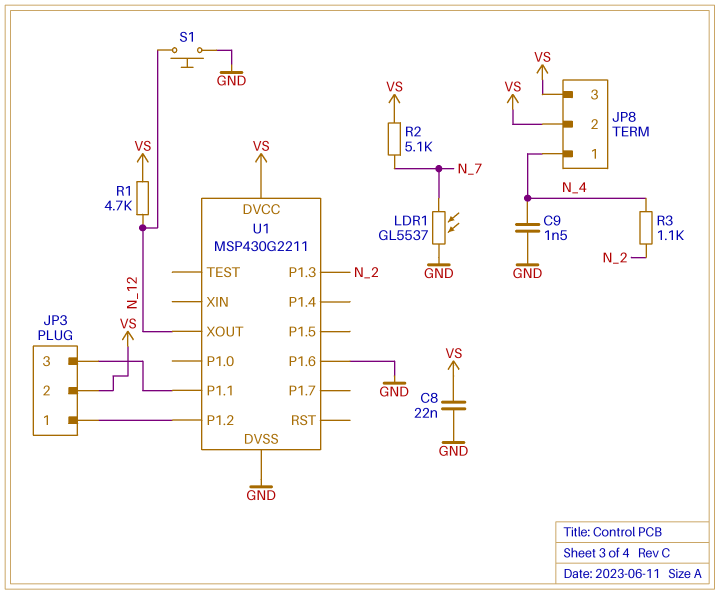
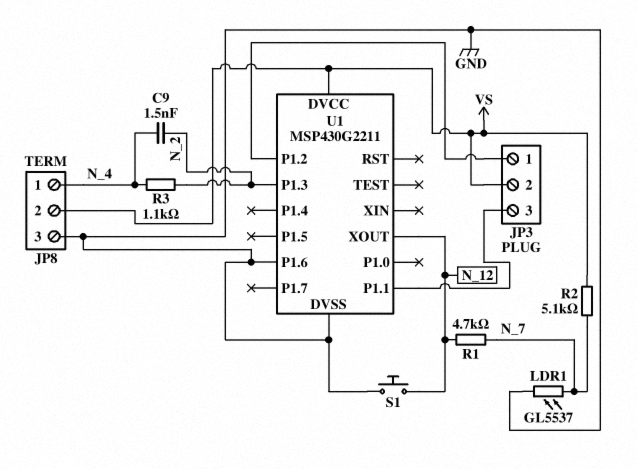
C8: 22nF (GND, VS) -> none
C9: 1.5nF (GND, N_4) -> 1.5nF (N_2, N_4)
JP8 pin 3: VS -> GND
R1: 4.7k (N_12, VS) -> 4.7k (N_7, N_12)

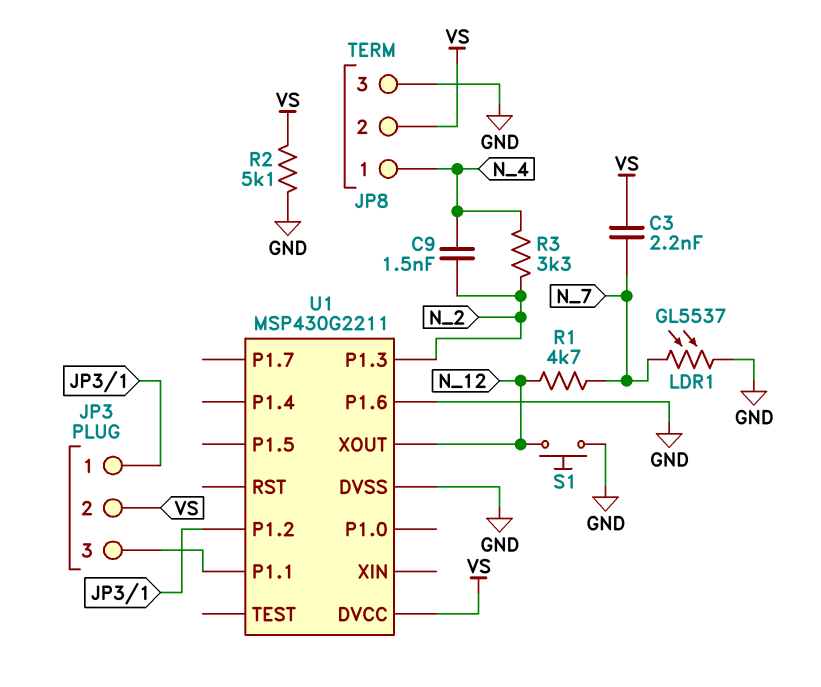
C3: none -> 2.2nF (N_7, VS)
R2: 5.1k (N_7, VS) -> 5.1k (GND, VS)
R3: 1.1k (N_2, N_4) -> 3.3k (N_2, N_4)

